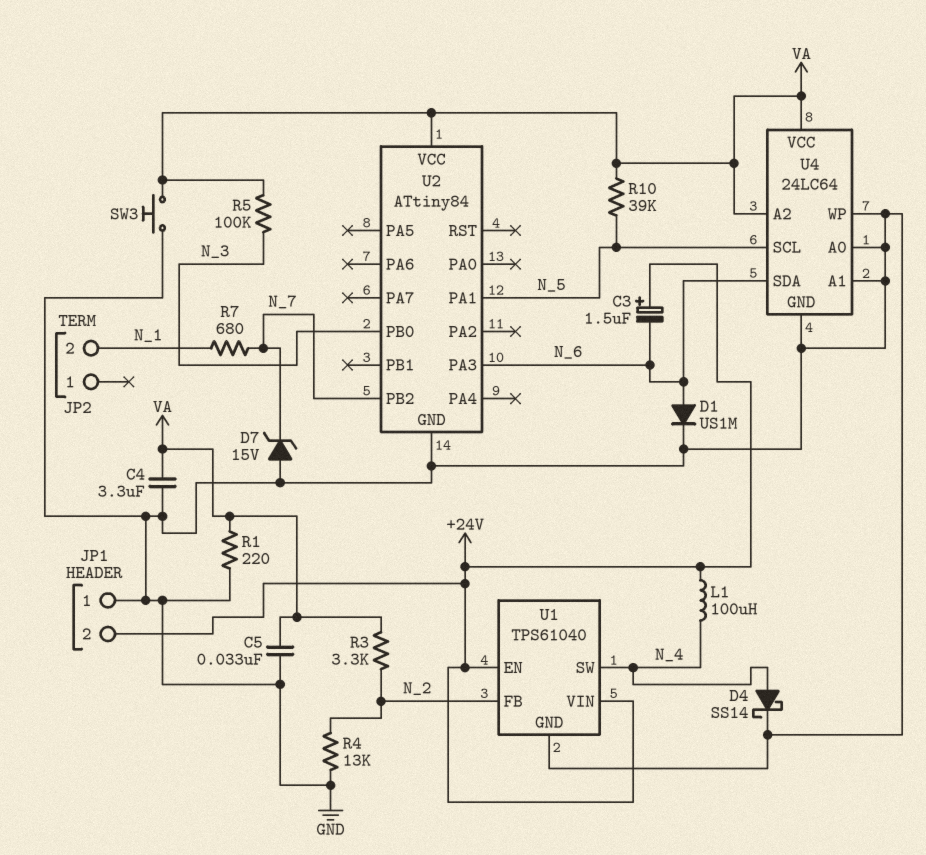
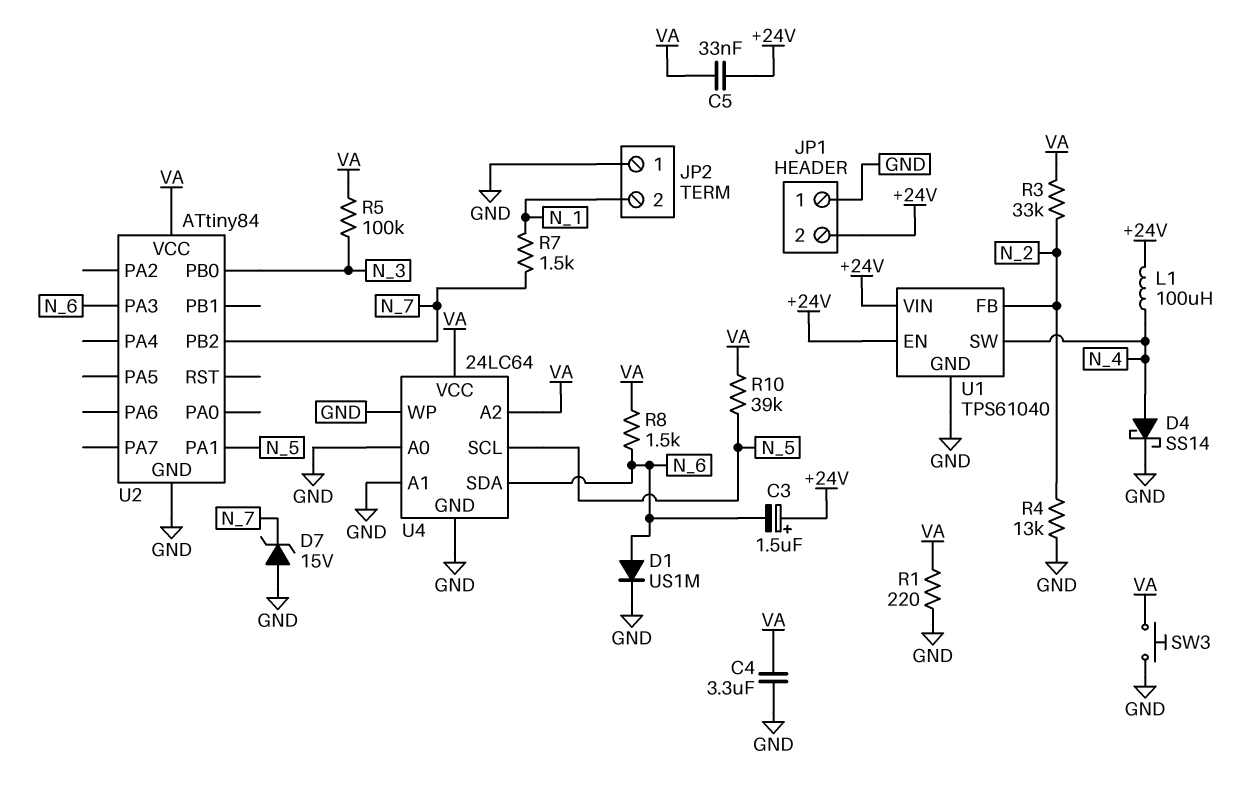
C5: 33nF (GND, VA) -> 33nF (+24V, VA)
JP2 pin 1: none -> GND
R3: 3.3k (N_2, VA) -> 33k (N_2, VA)
R7: 680 (N_1, N_7) -> 1.5k (N_1, N_7)
R8: none -> 1.5k (N_6, VA)

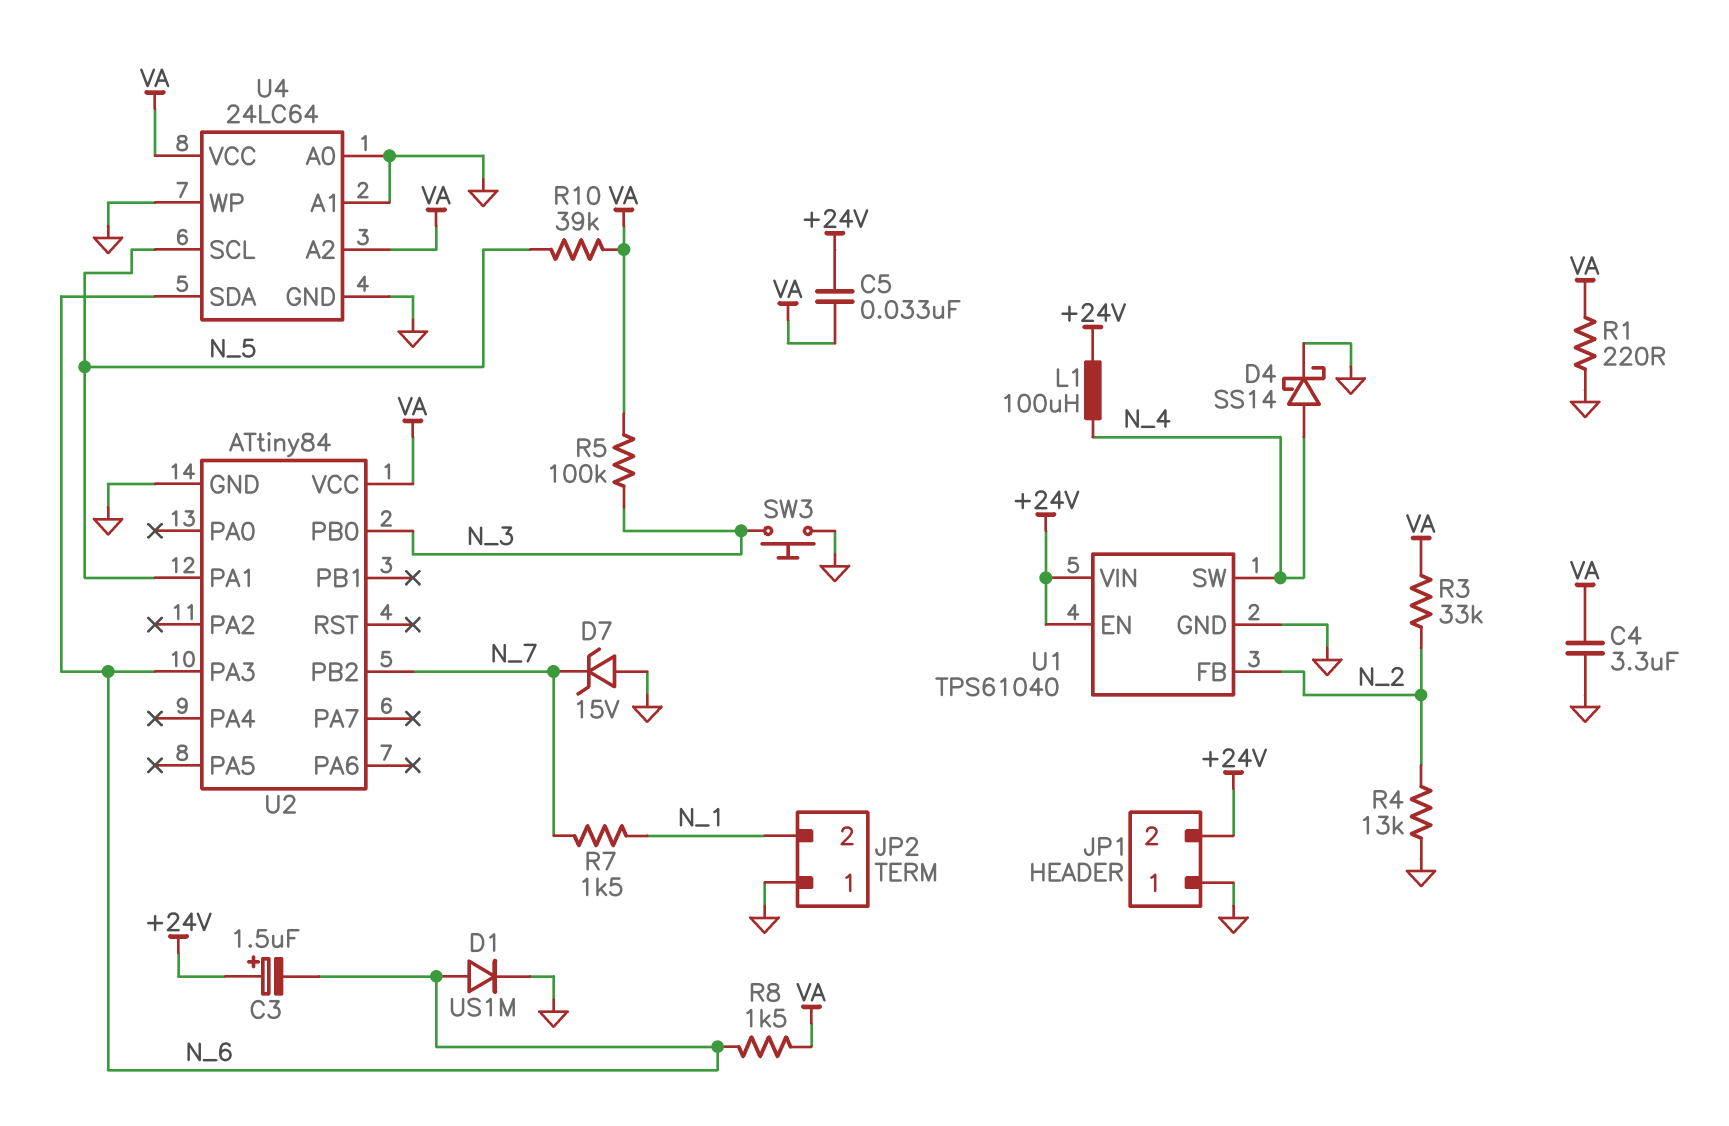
SW3: button (GND, VA) -> button (GND, N_3)

